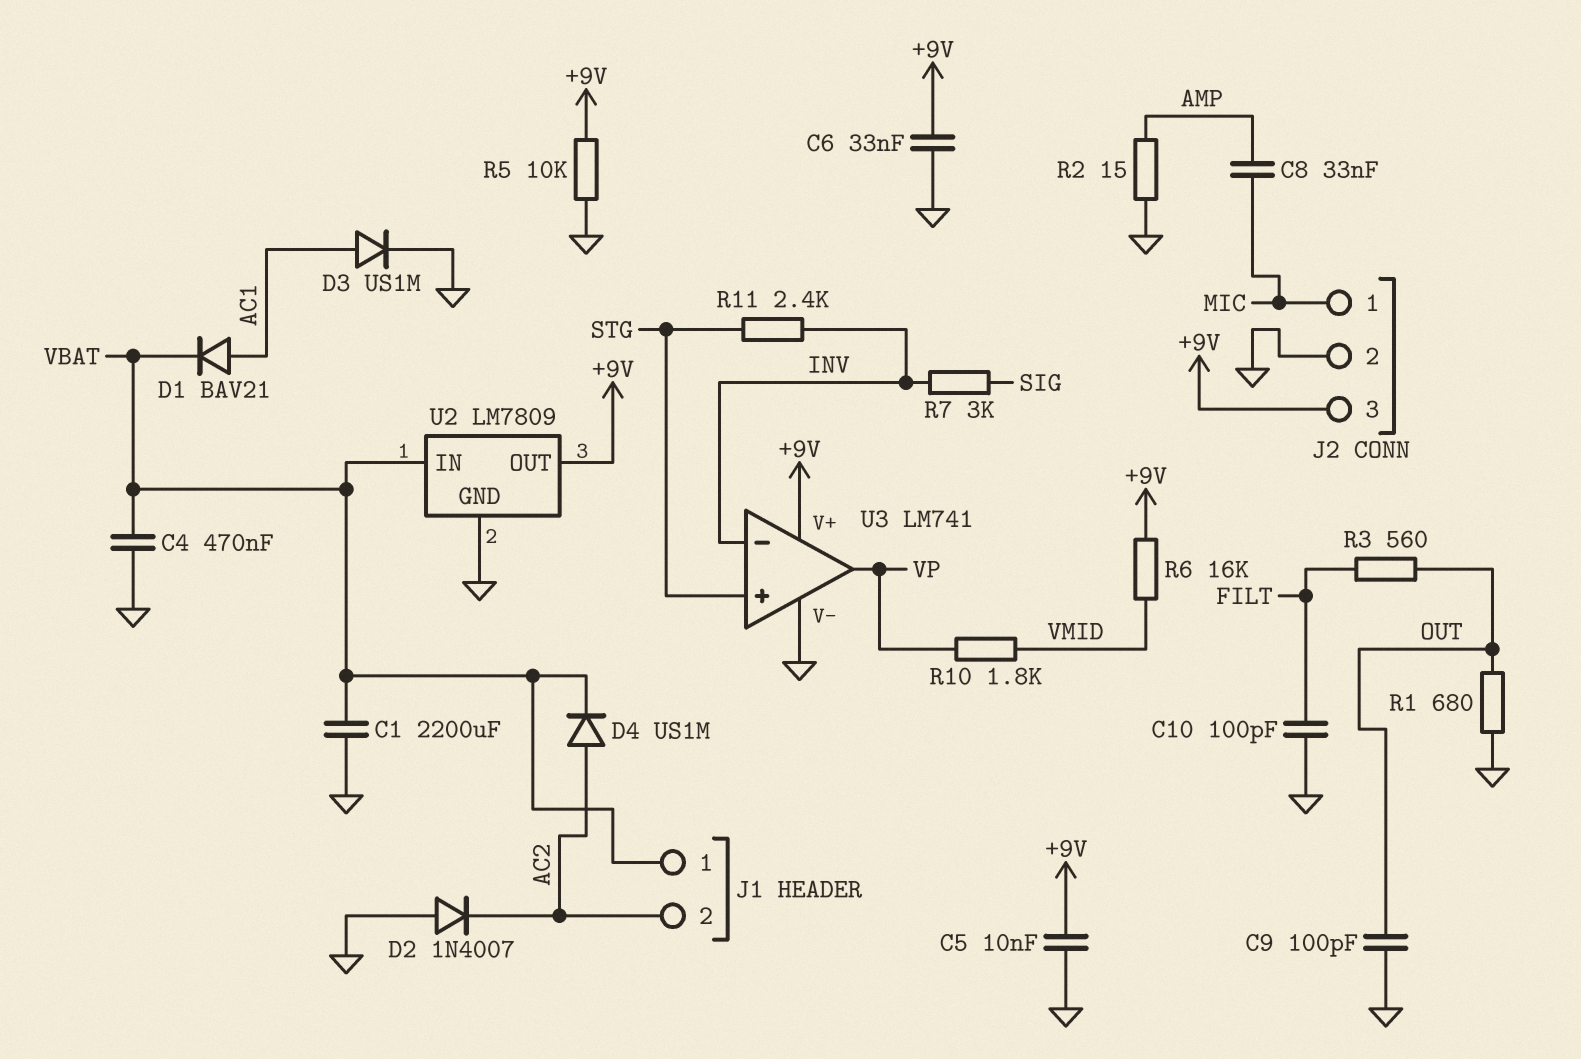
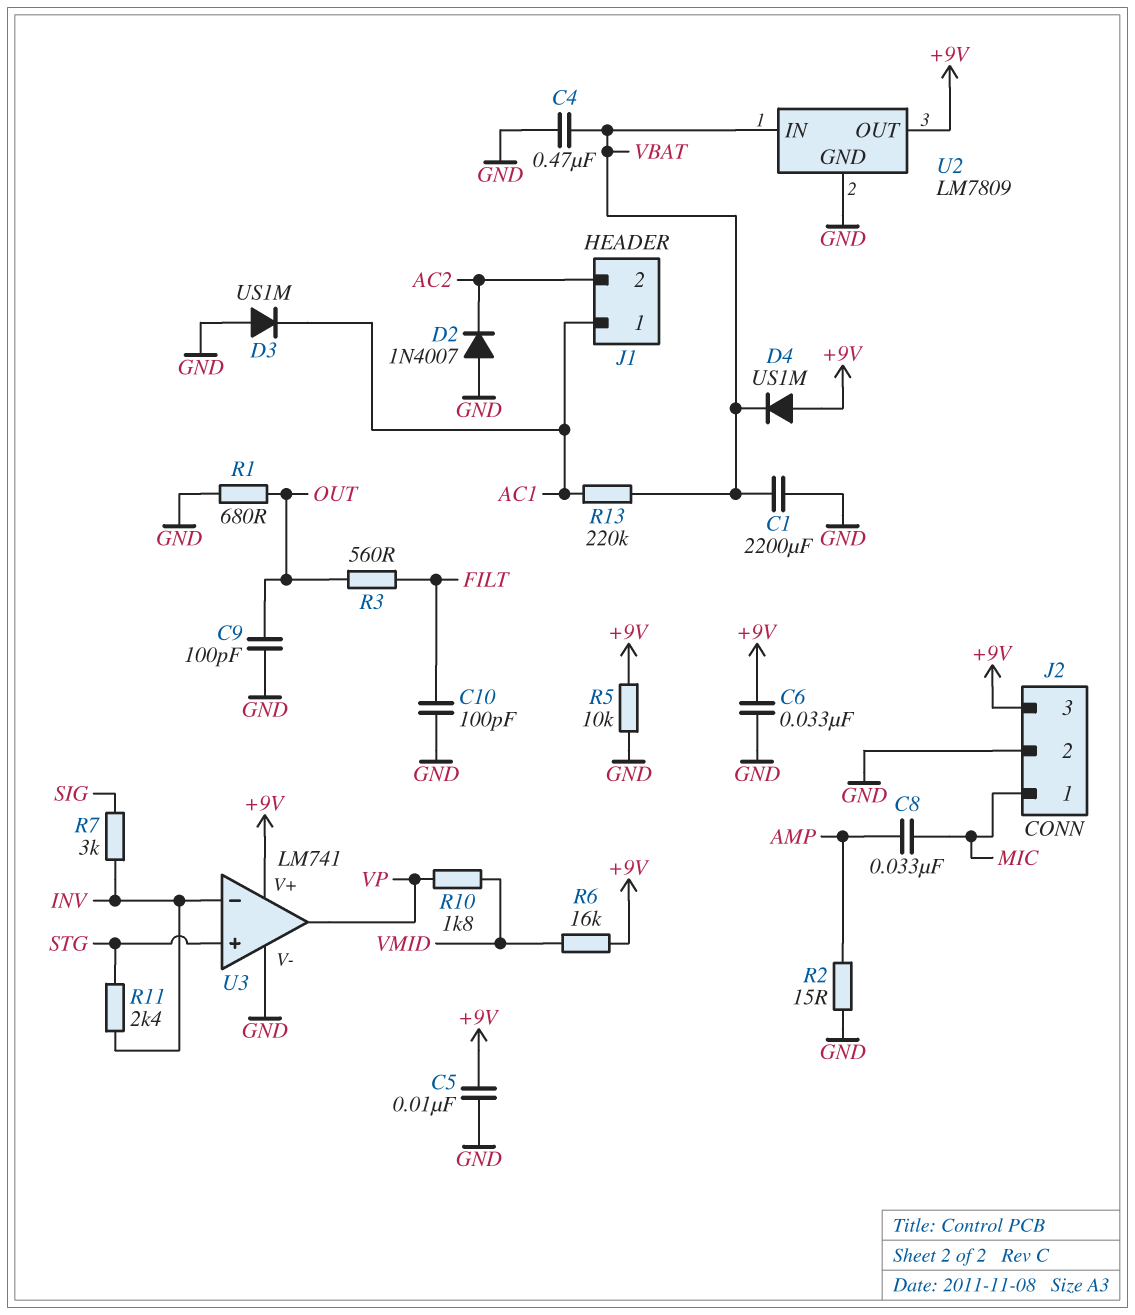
D1: diode BAV21 (A AC1, K VBAT) -> none
D3: diode US1M (A AC1, K GND) -> diode US1M (A GND, K AC1)
D4: diode US1M (A AC2, K VBAT) -> diode US1M (A +9V, K VBAT)
J1 pin 1: VBAT -> AC1
R13: none -> 220k (AC1, VBAT)

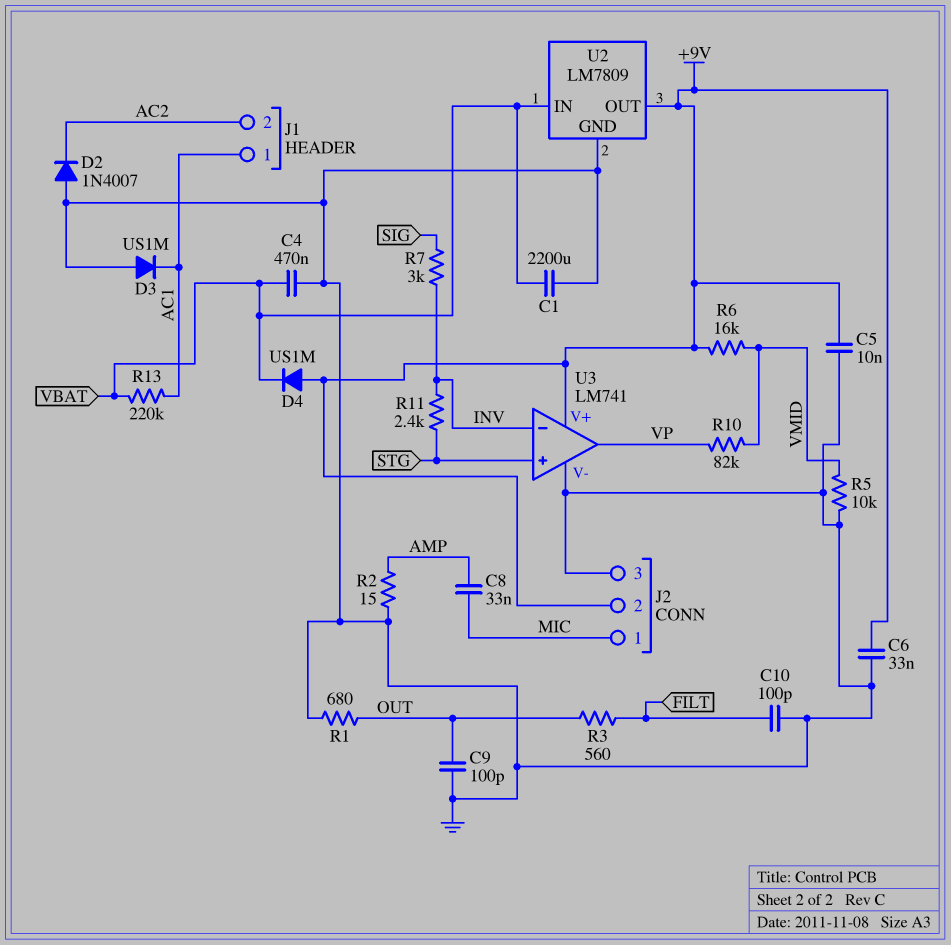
J2 pin 2: GND -> +9V
J2 pin 3: +9V -> GND
R5: 10k (+9V, GND) -> 10k (GND, VMID)
R10: 1.8k (VMID, VP) -> 82k (VMID, VP)

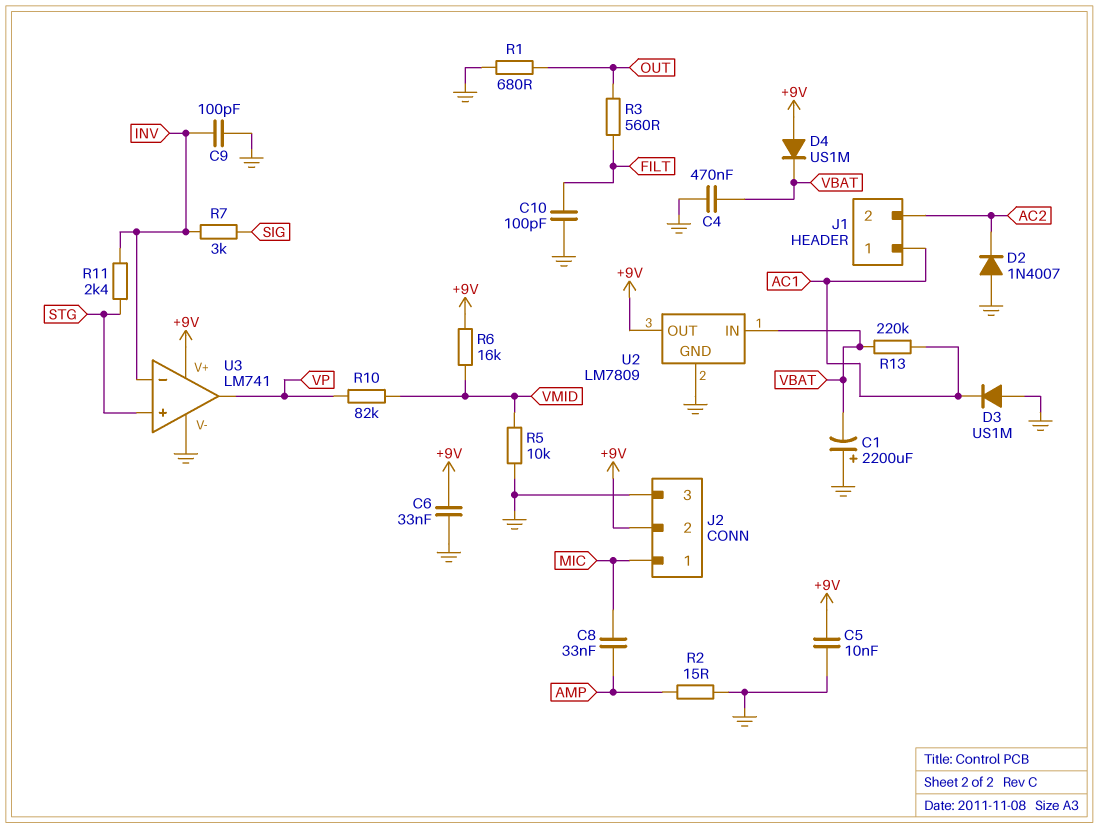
C1: 2200uF (GND, VBAT) -> 2200uF (plus GND, minus VBAT)
C9: 100pF (GND, OUT) -> 100pF (GND, INV)

